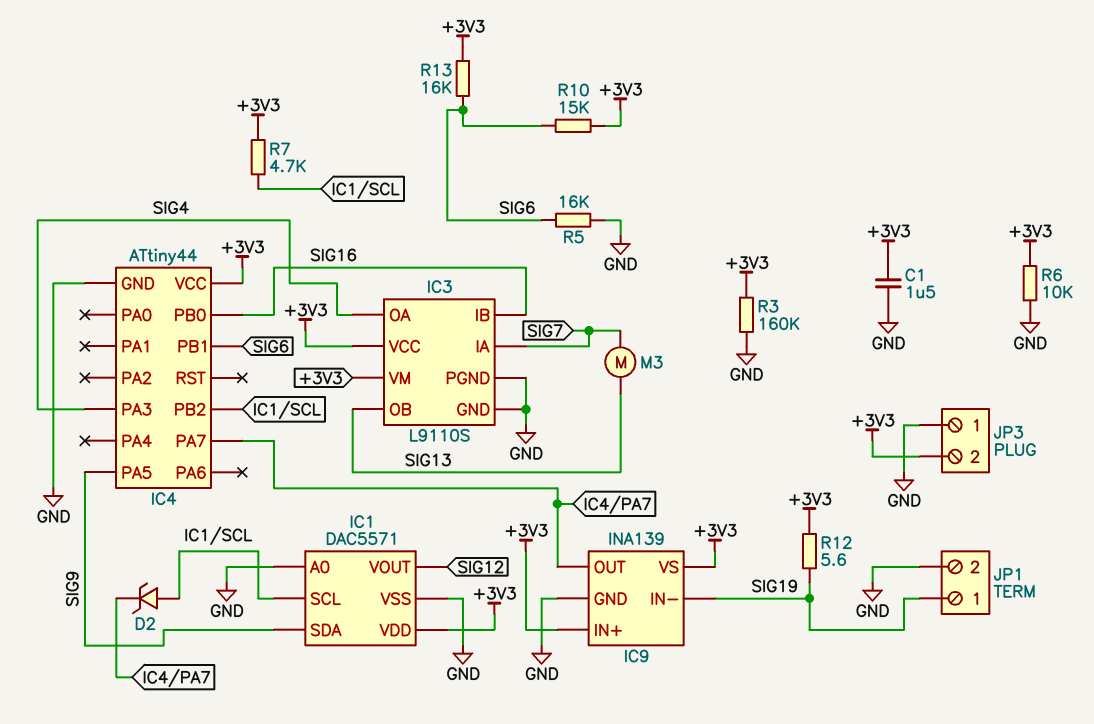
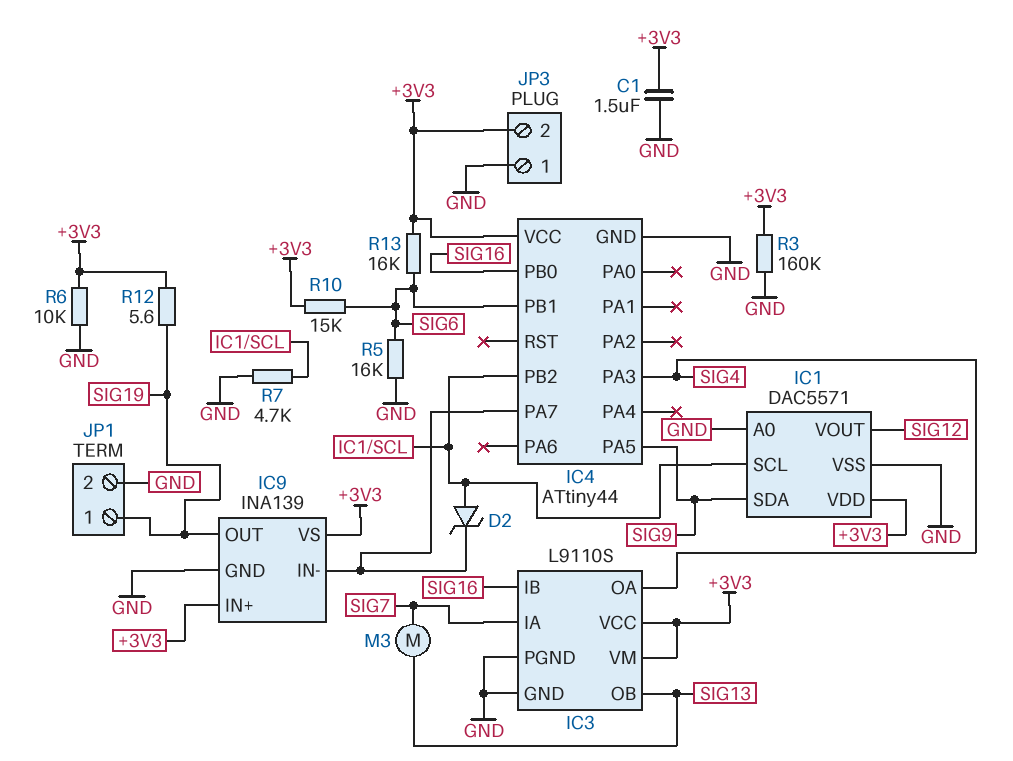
IC9 pin IN-: SIG19 -> IC4/PA7
IC9 pin OUT: IC4/PA7 -> SIG19
R7: 4.7k (+3V3, IC1/SCL) -> 4.7k (GND, IC1/SCL)

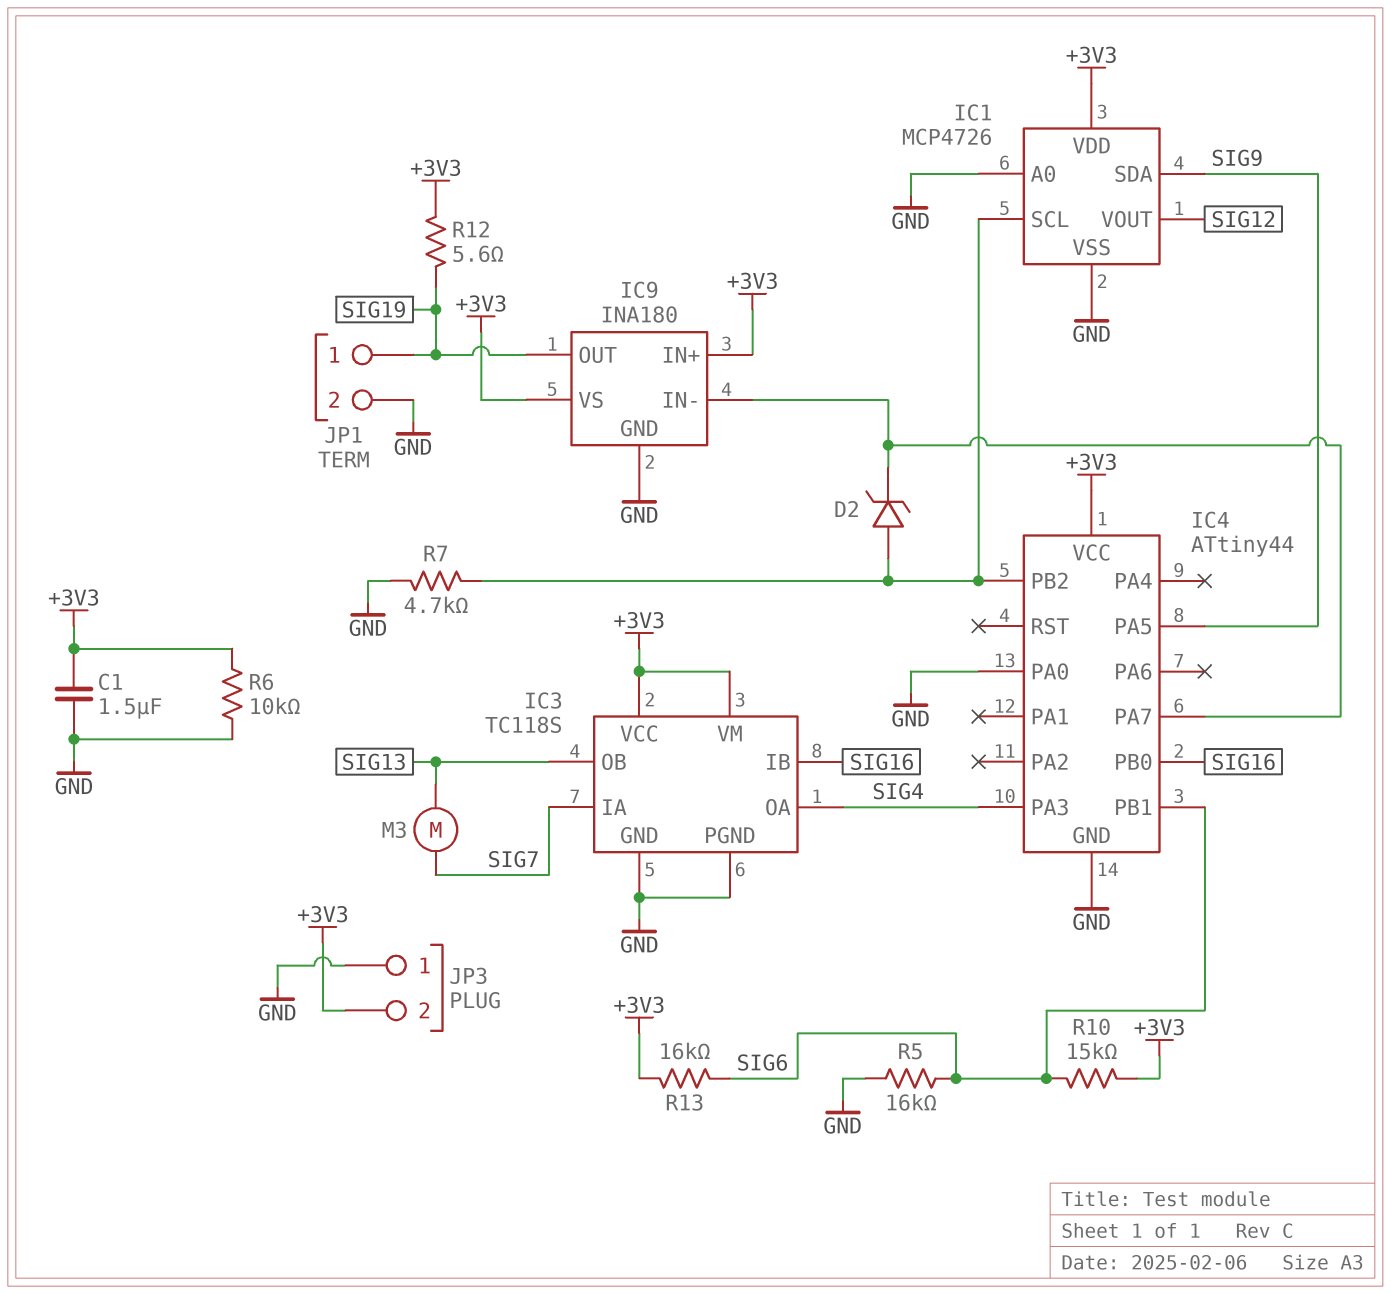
IC1: DAC5571 -> MCP4726
IC3: L9110S -> TC118S
IC4 pin PA0: none -> GND
IC9: INA139 -> INA180
R3: 160k (+3V3, GND) -> none

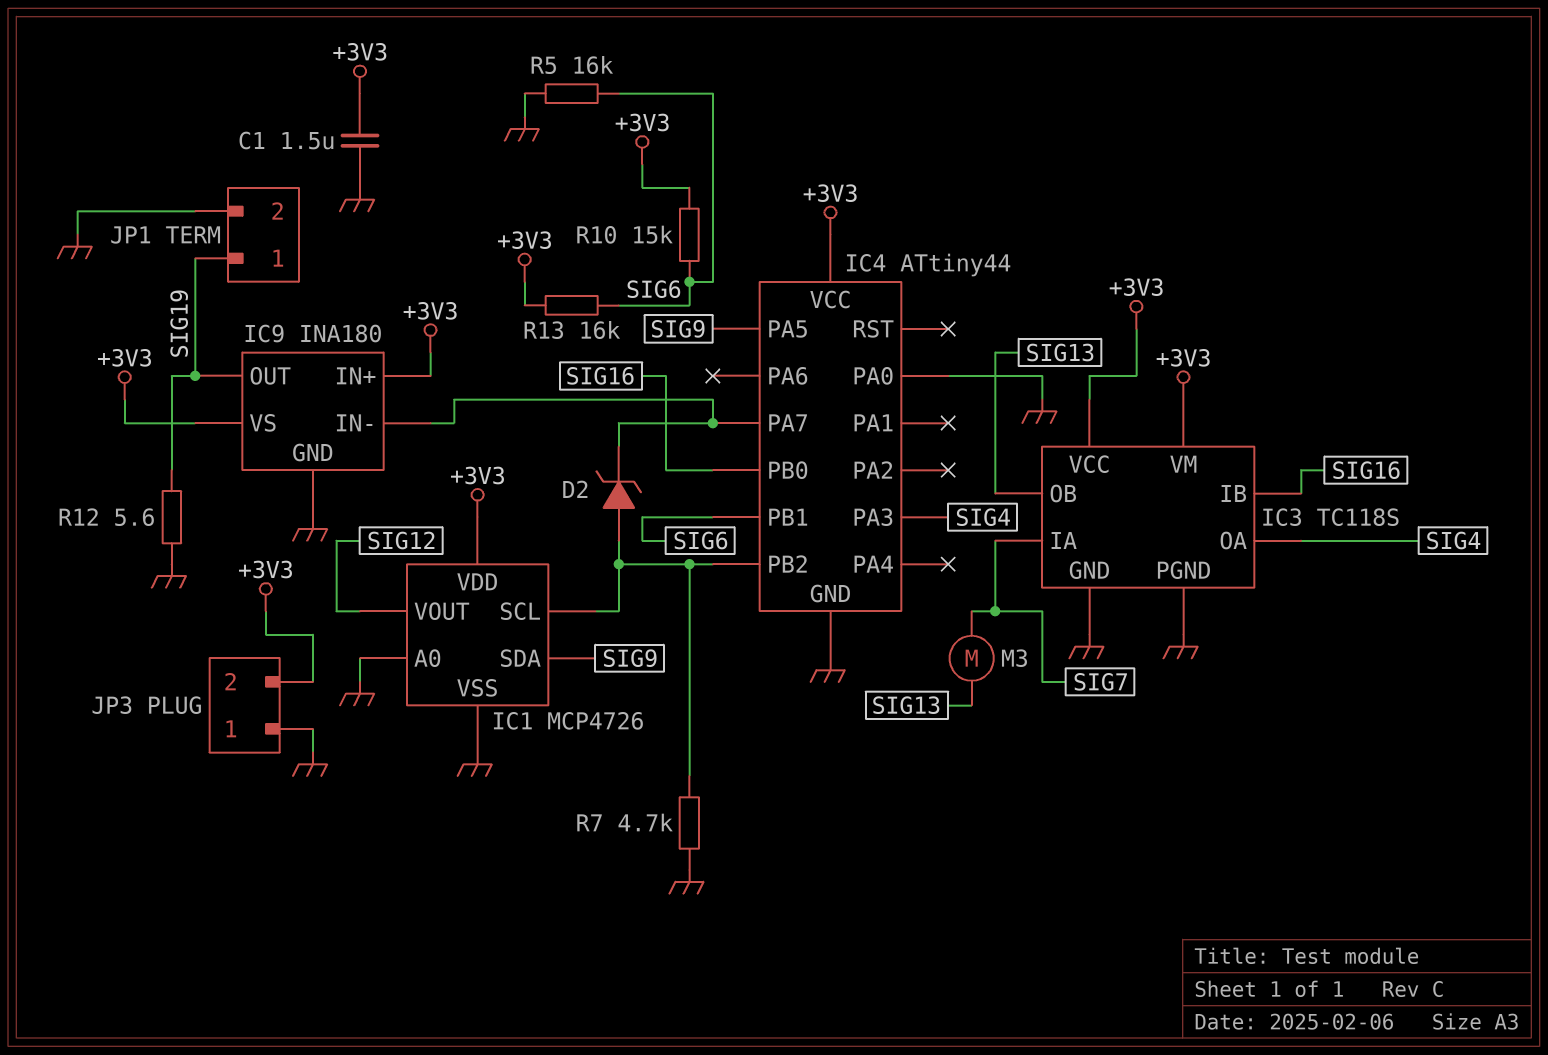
R6: 10k (+3V3, GND) -> none
R12: 5.6 (+3V3, SIG19) -> 5.6 (GND, SIG19)

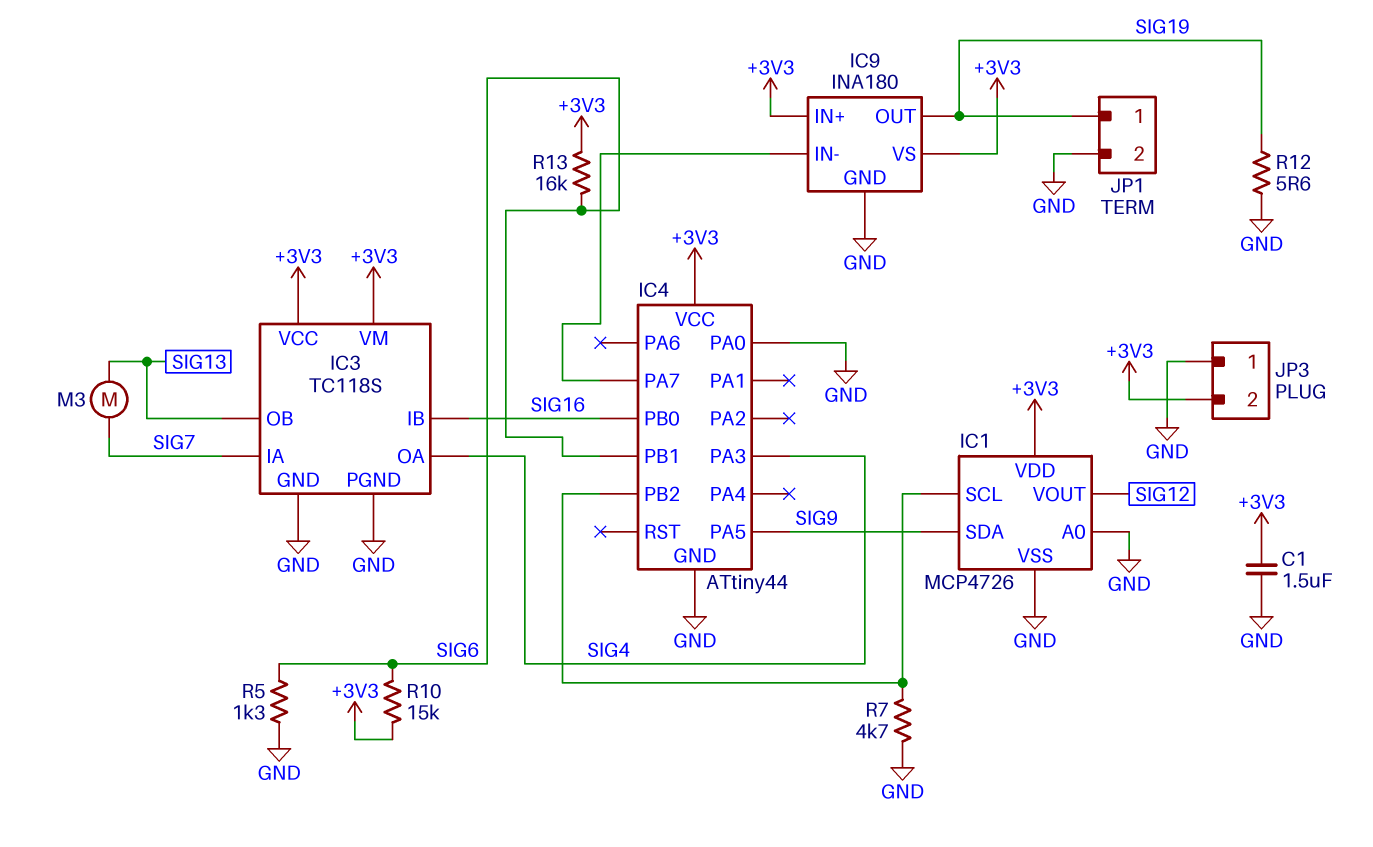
D2: zener (A IC1/SCL, K IC4/PA7) -> none
R5: 16k (GND, SIG6) -> 1.3k (GND, SIG6)

